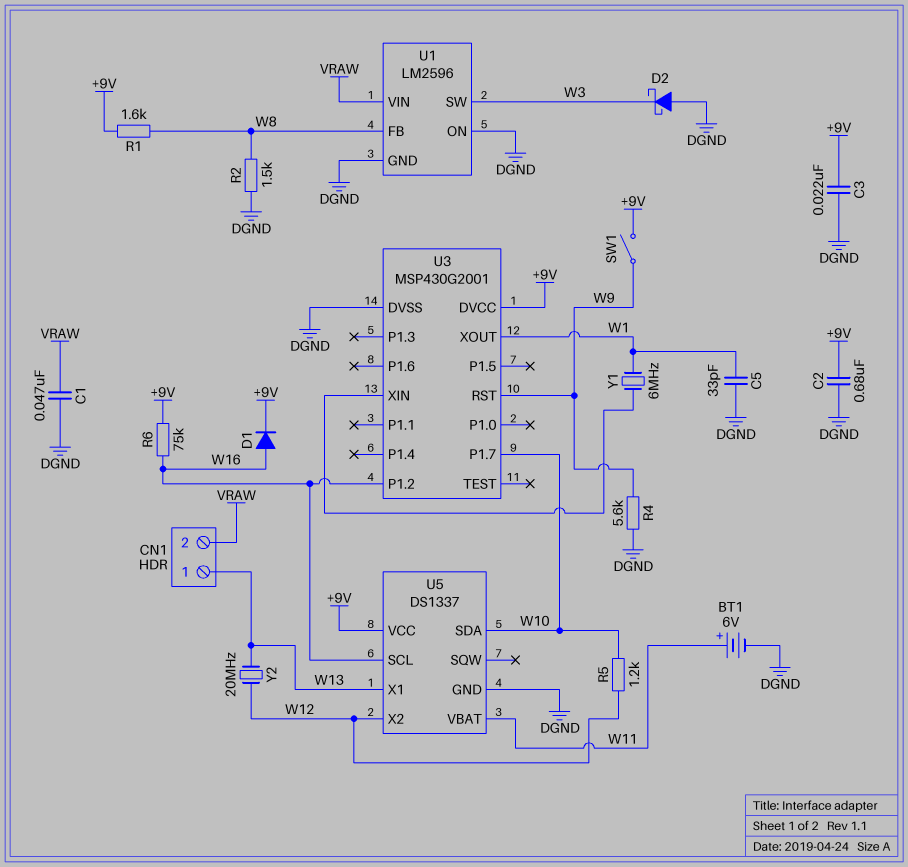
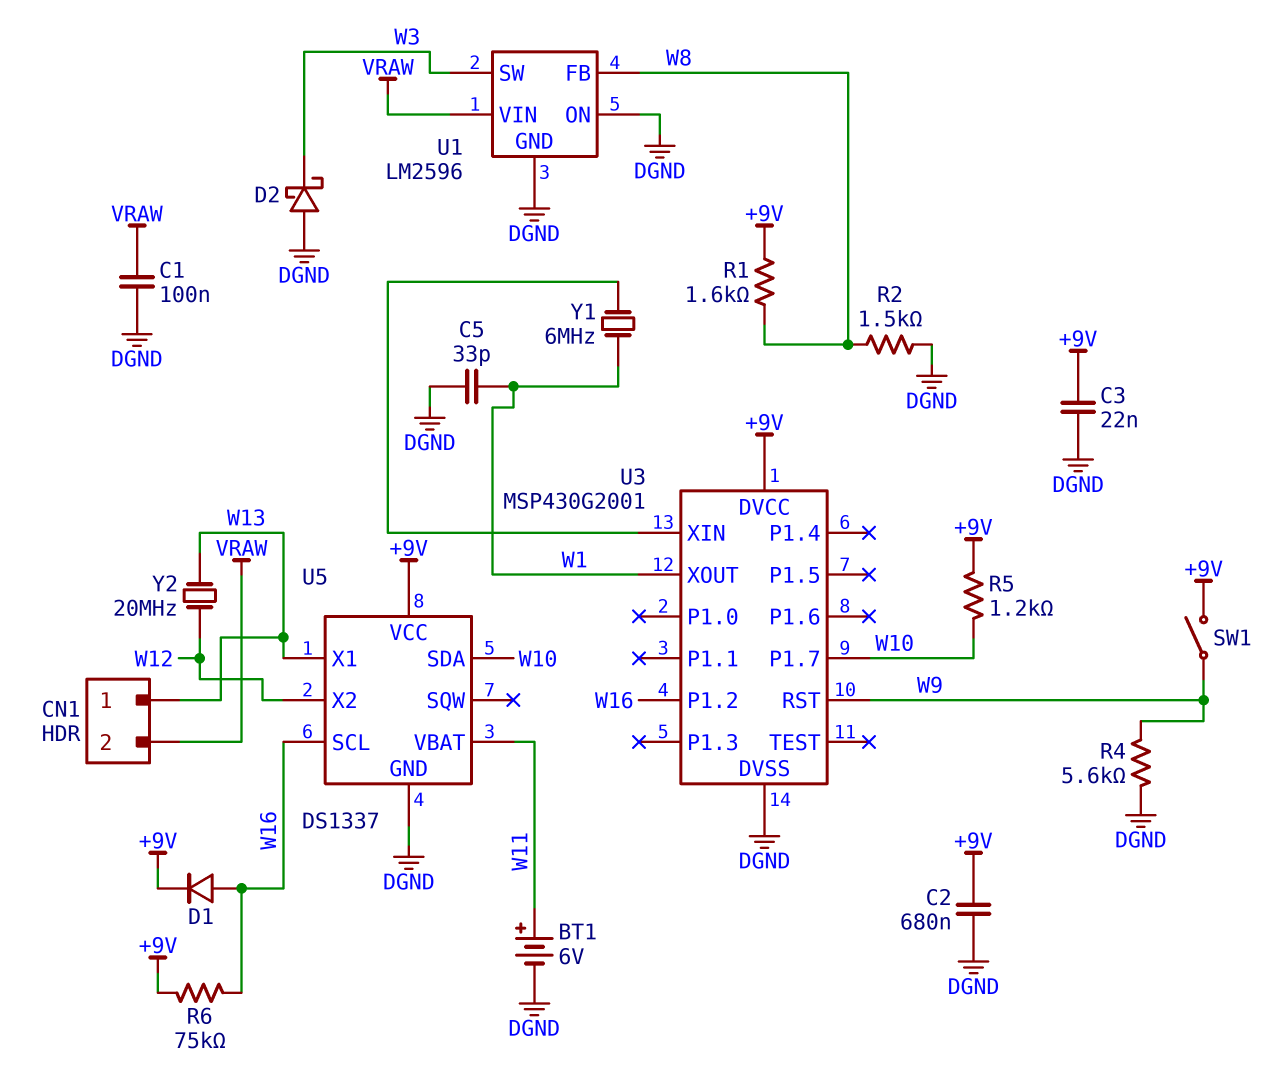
C1: 47nF (DGND, VRAW) -> 100nF (DGND, VRAW)
R5: 1.2k (W10, W12) -> 1.2k (+9V, W10)

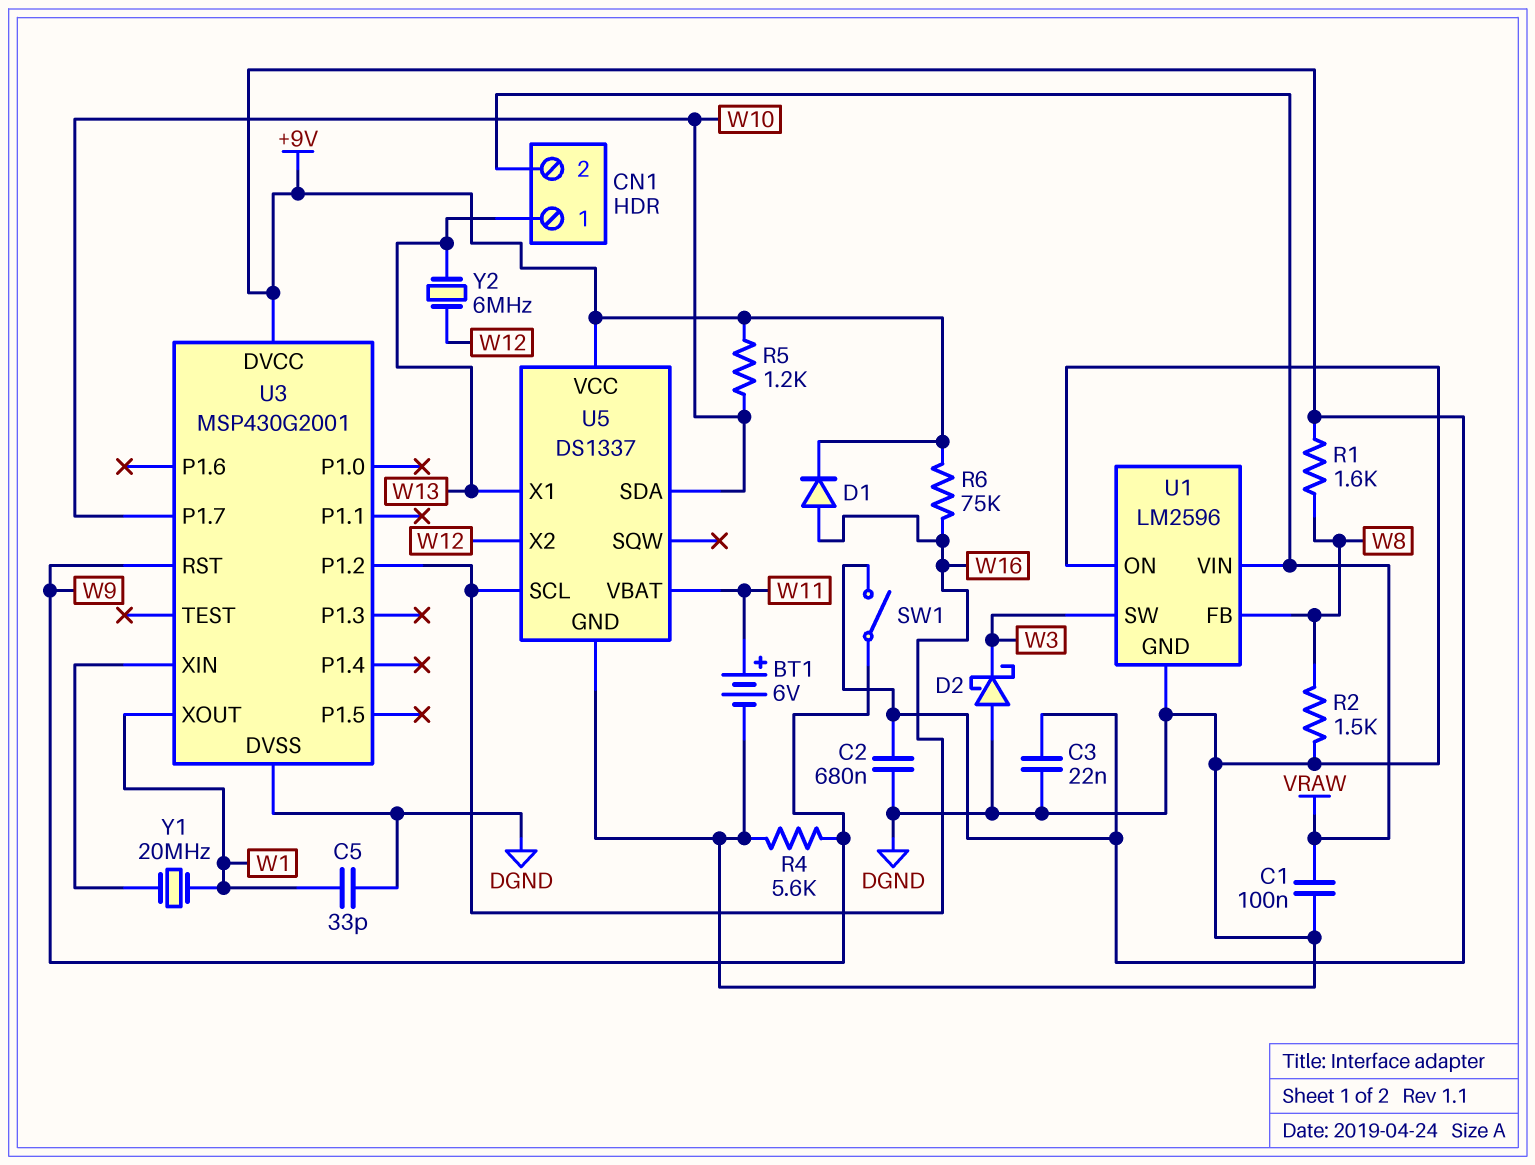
Y1: 6MHz (U3/XIN, W1) -> 20MHz (U3/XIN, W1)
Y2: 20MHz (W12, W13) -> 6MHz (W12, W13)

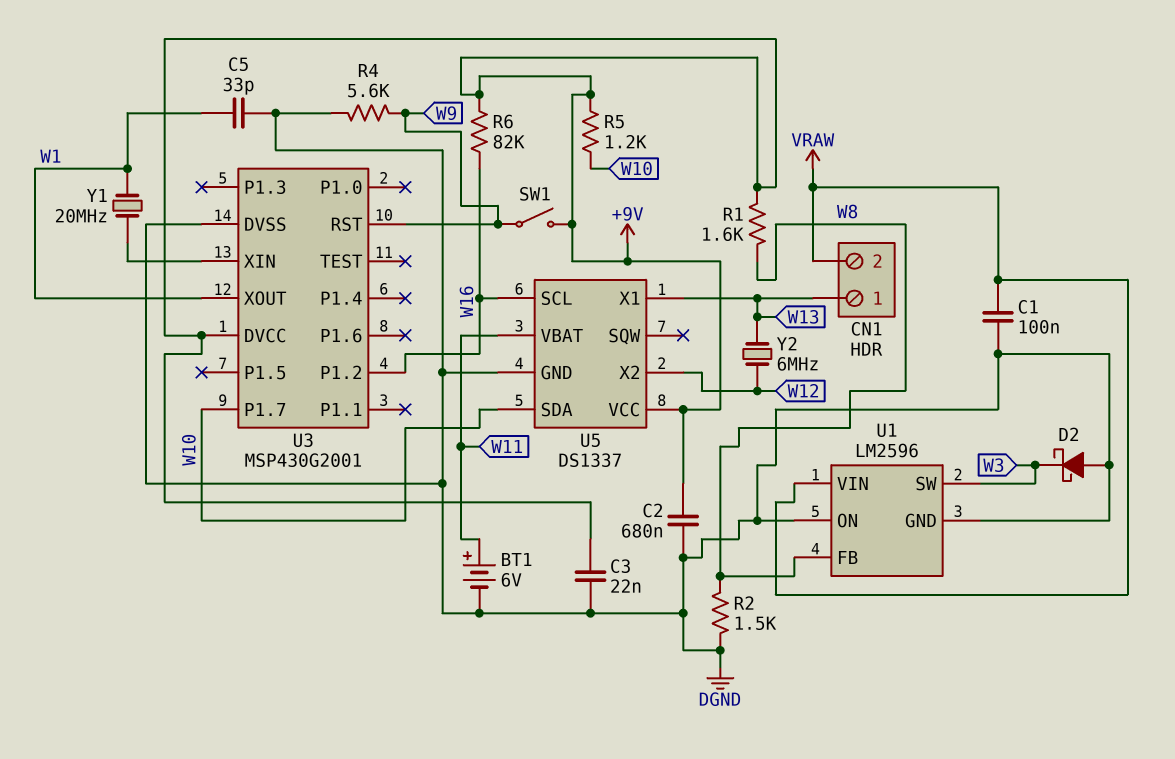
D1: diode (A W16, K +9V) -> none
R6: 75k (+9V, W16) -> 82k (+9V, W16)

